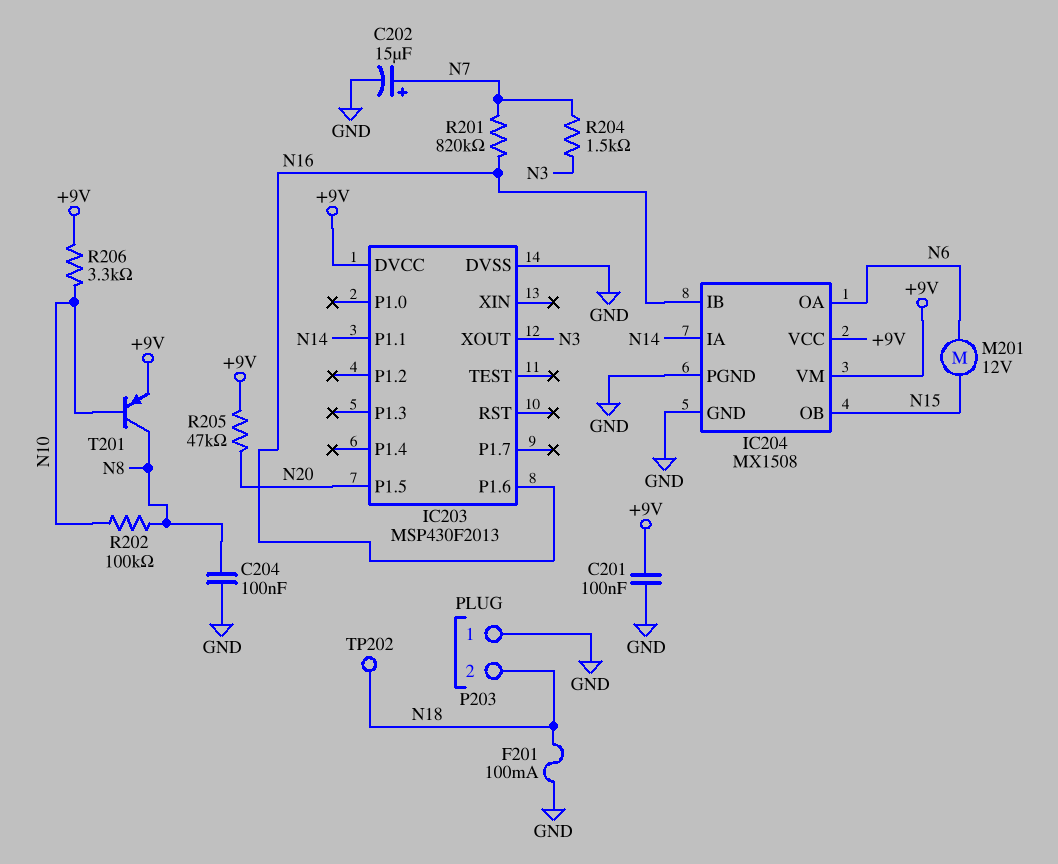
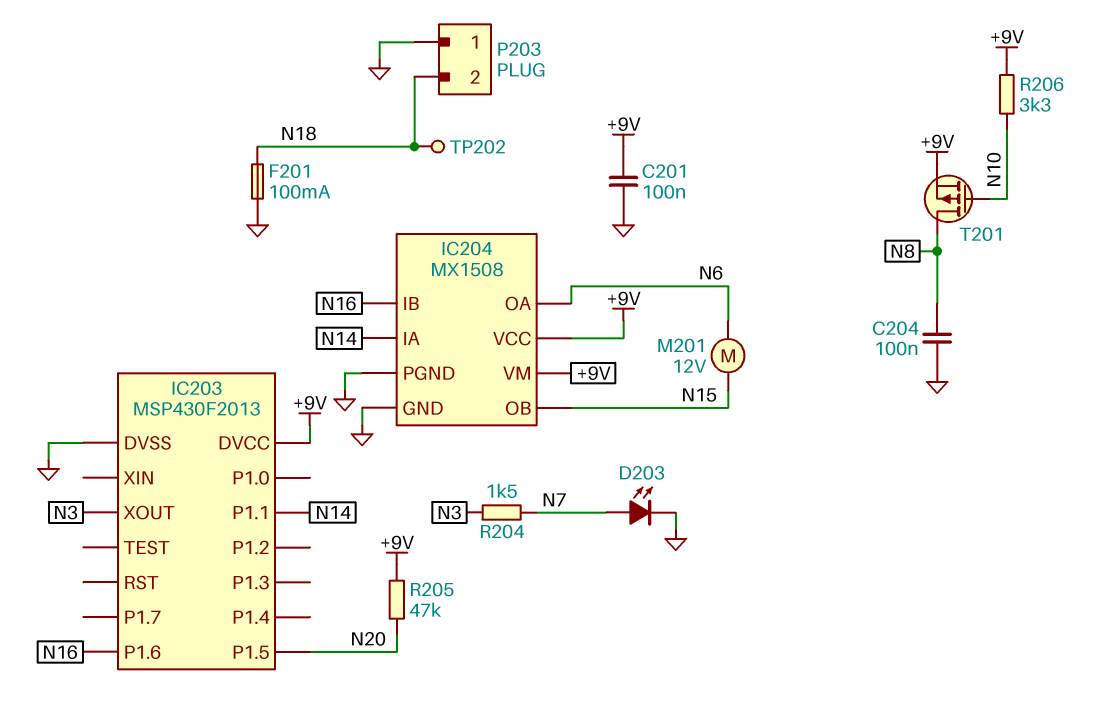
C202: 15uF (plus N7, minus GND) -> none
D203: none -> LED (A N7, K GND)
R201: 820k (N7, N16) -> none
R202: 100k (N8, N10) -> none
T201: PNP (B N10, C N8, E +9V) -> PMOS (G N10, D N8, S +9V)

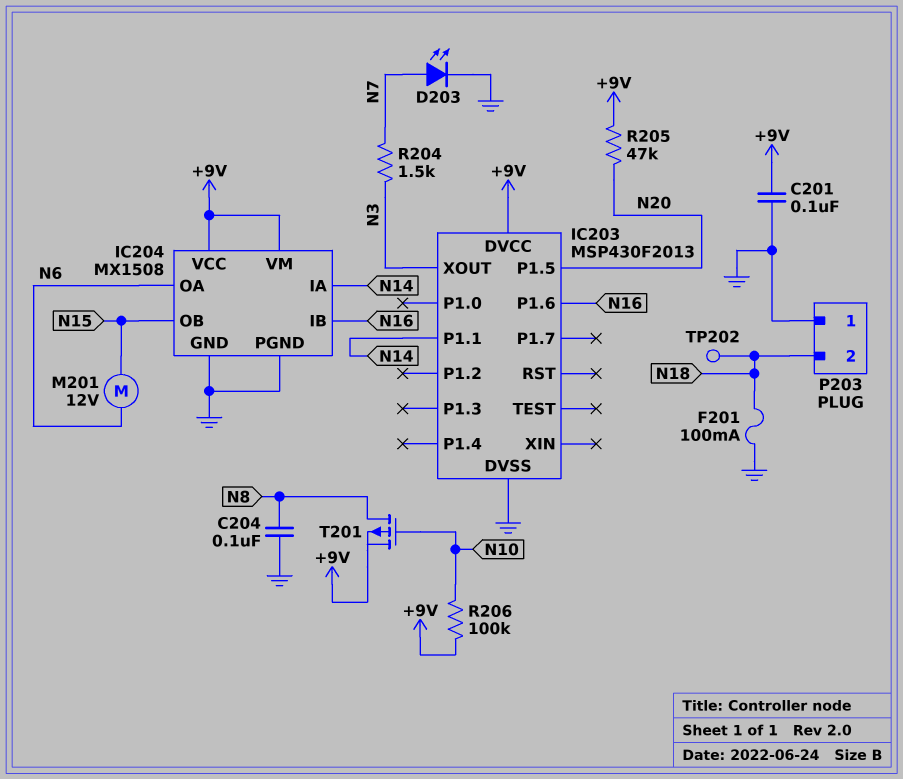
R206: 3.3k (+9V, N10) -> 100k (+9V, N10)

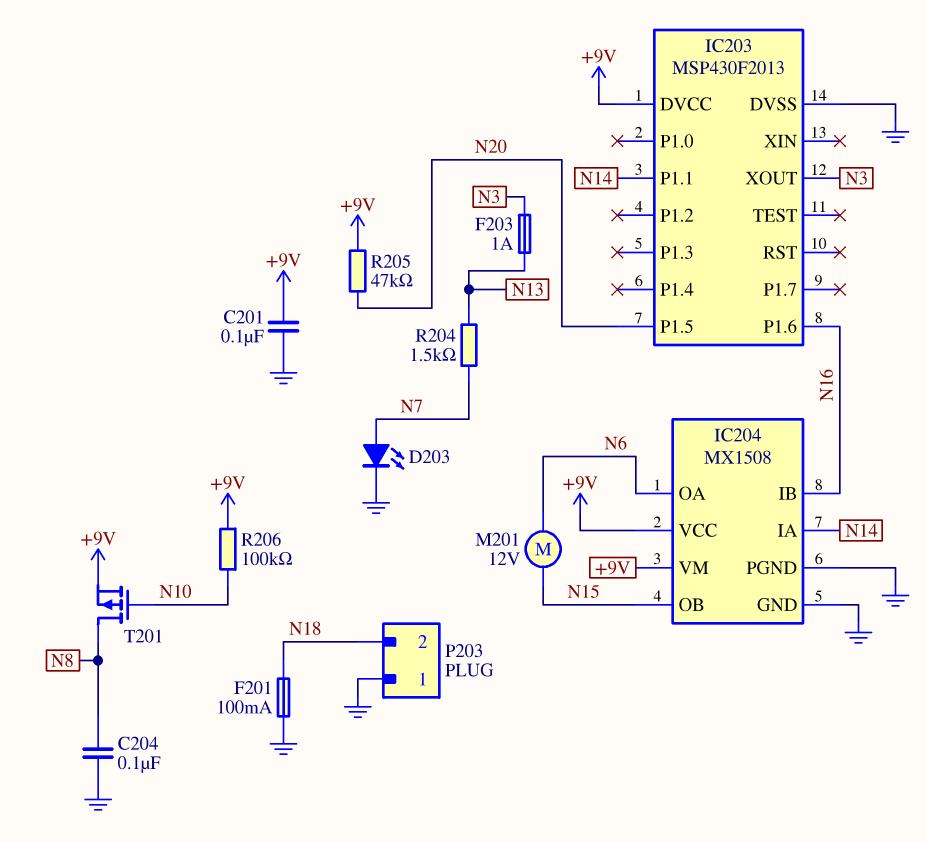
F203: none -> 1A (N3, N13)
R204: 1.5k (N3, N7) -> 1.5k (N7, N13)
TP202: test point (N18) -> none

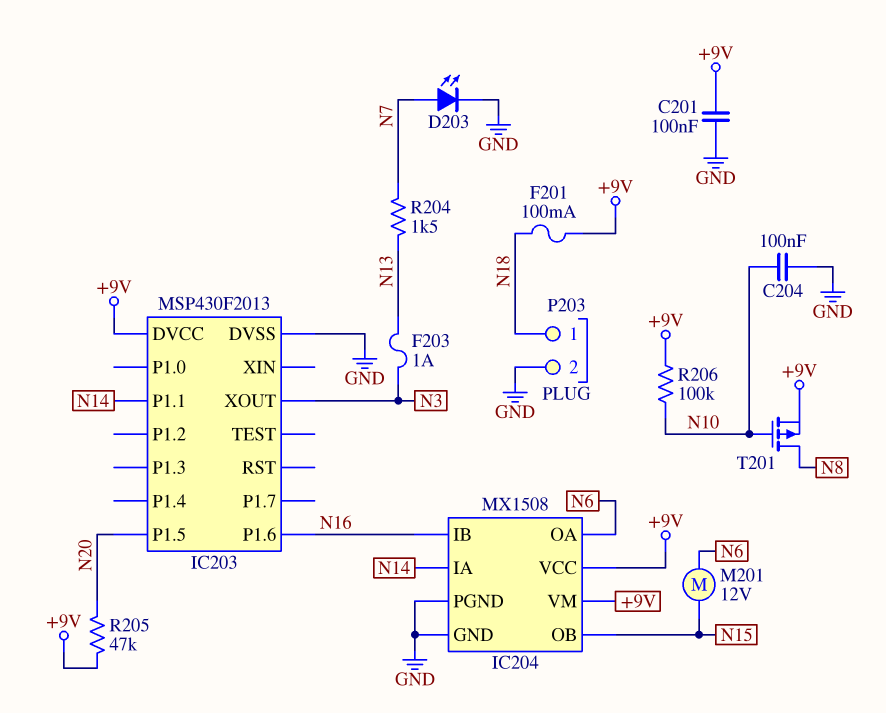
C204: 100nF (GND, N8) -> 100nF (GND, N10)
F201: 100mA (GND, N18) -> 100mA (+9V, N18)
P203 pin 1: GND -> N18
P203 pin 2: N18 -> GND

